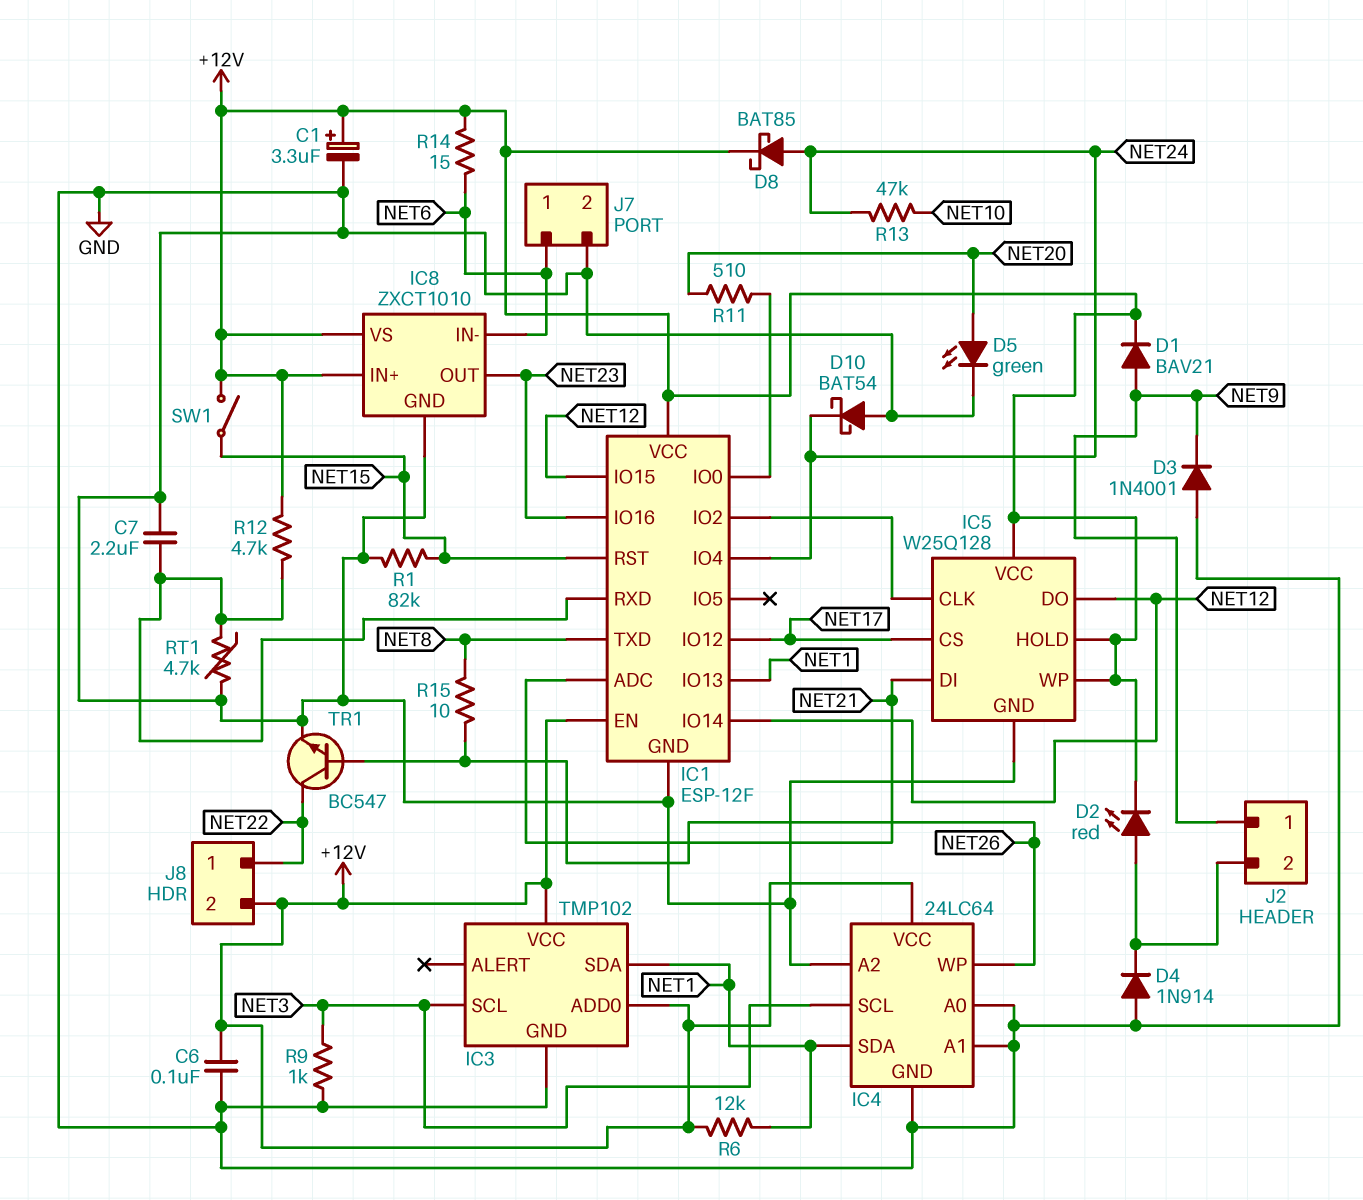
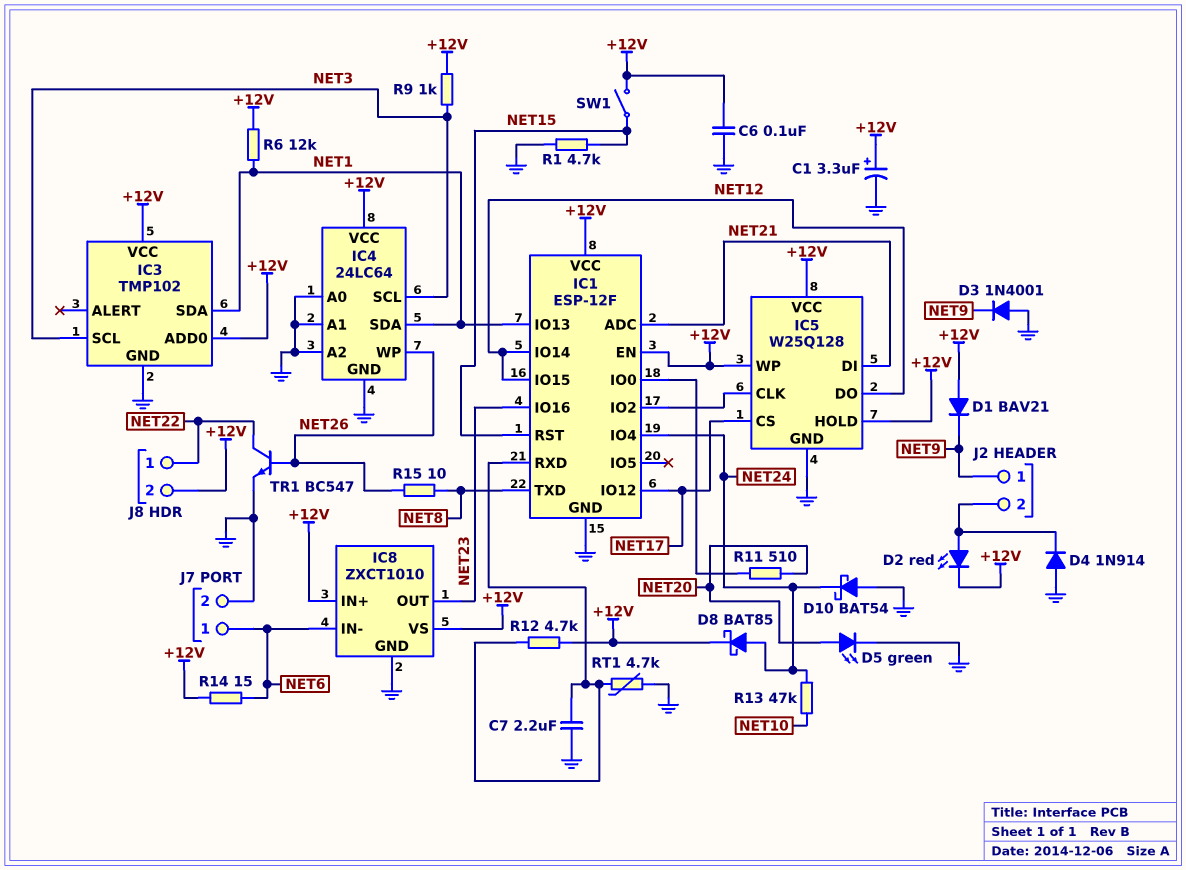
D1: diode BAV21 (A NET9, K +12V) -> diode BAV21 (A +12V, K NET9)
R1: 82k (GND, NET15) -> 4.7k (GND, NET15)
R9: 1k (GND, NET3) -> 1k (+12V, NET3)

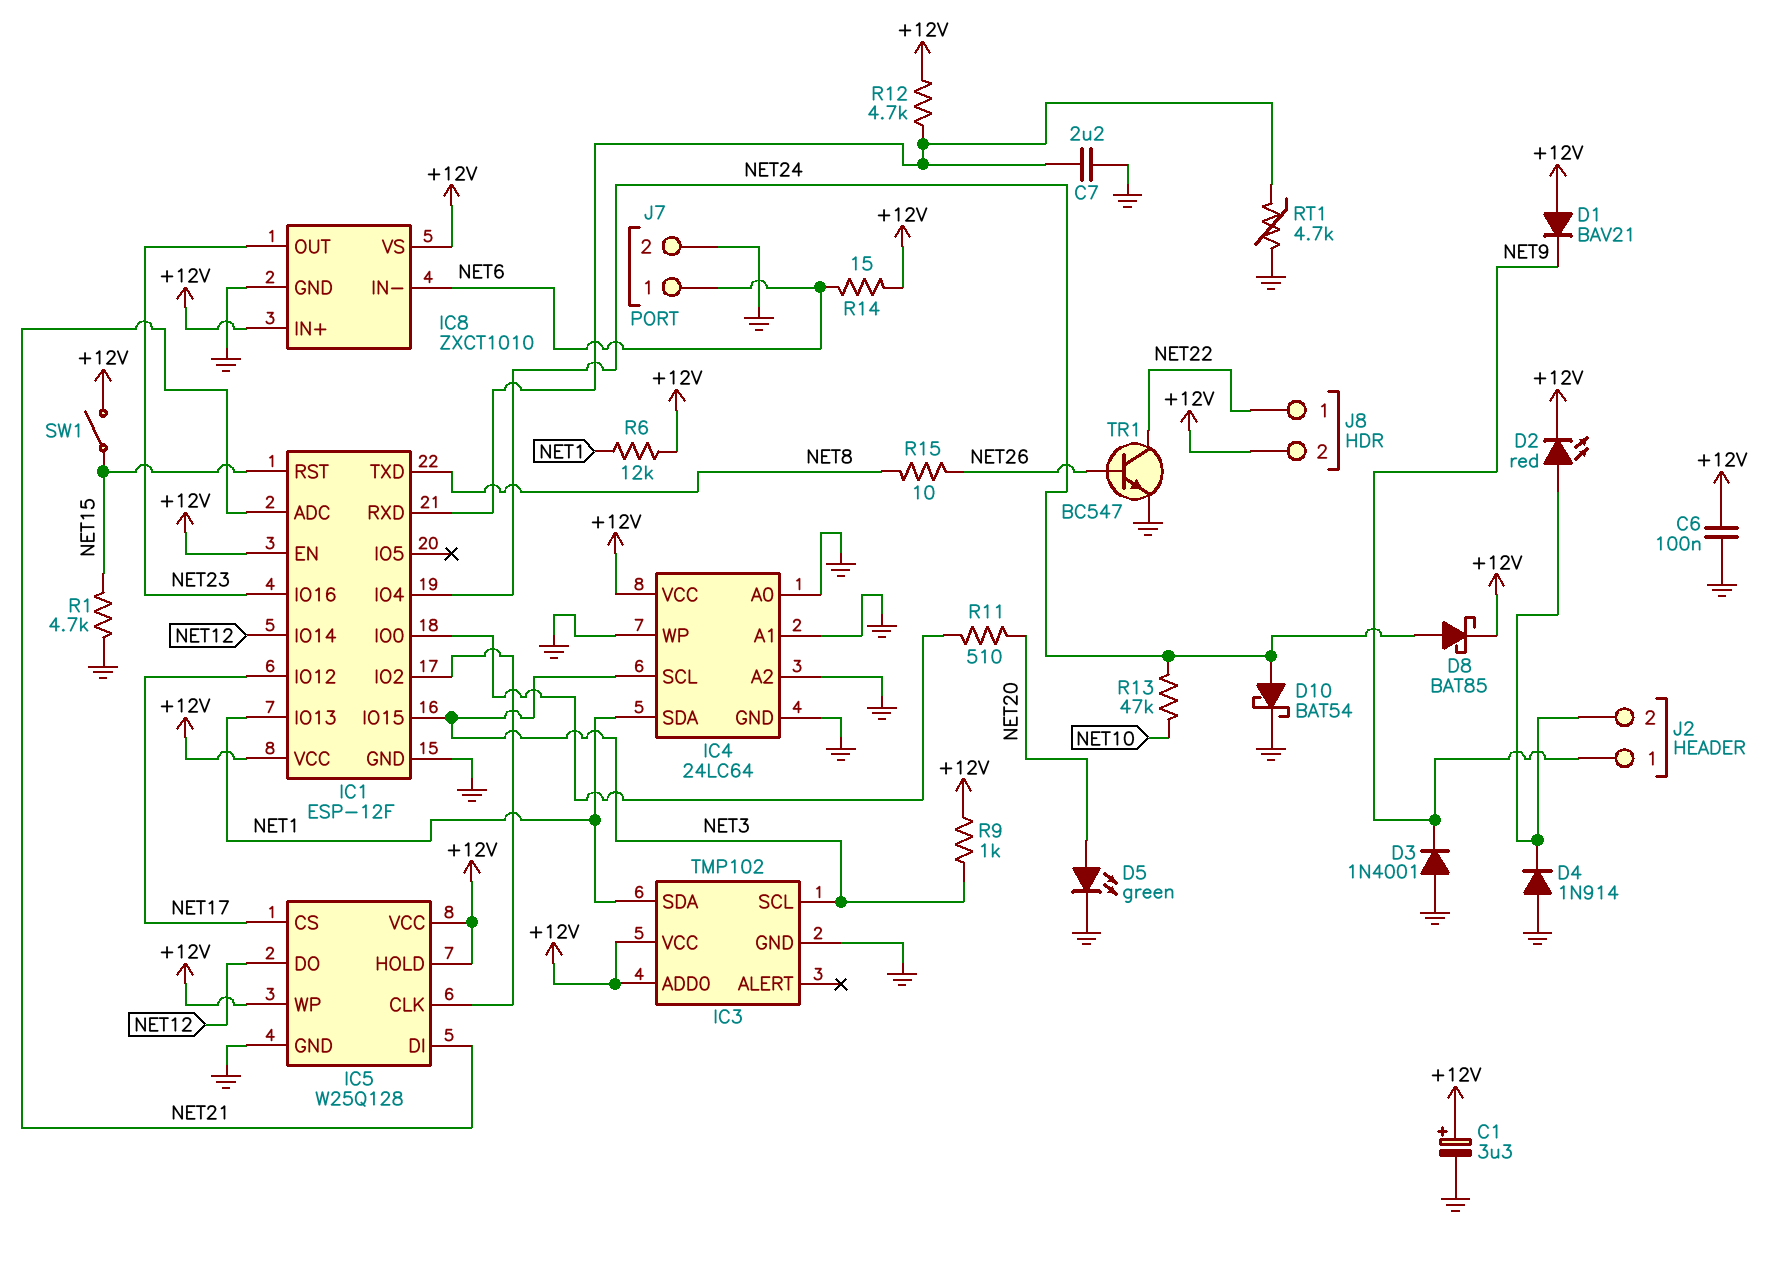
D10: schottky BAT54 (A GND, K NET24) -> schottky BAT54 (A NET24, K GND)
IC1 pin IO15: NET12 -> NET3
IC4 pin WP: NET26 -> GND

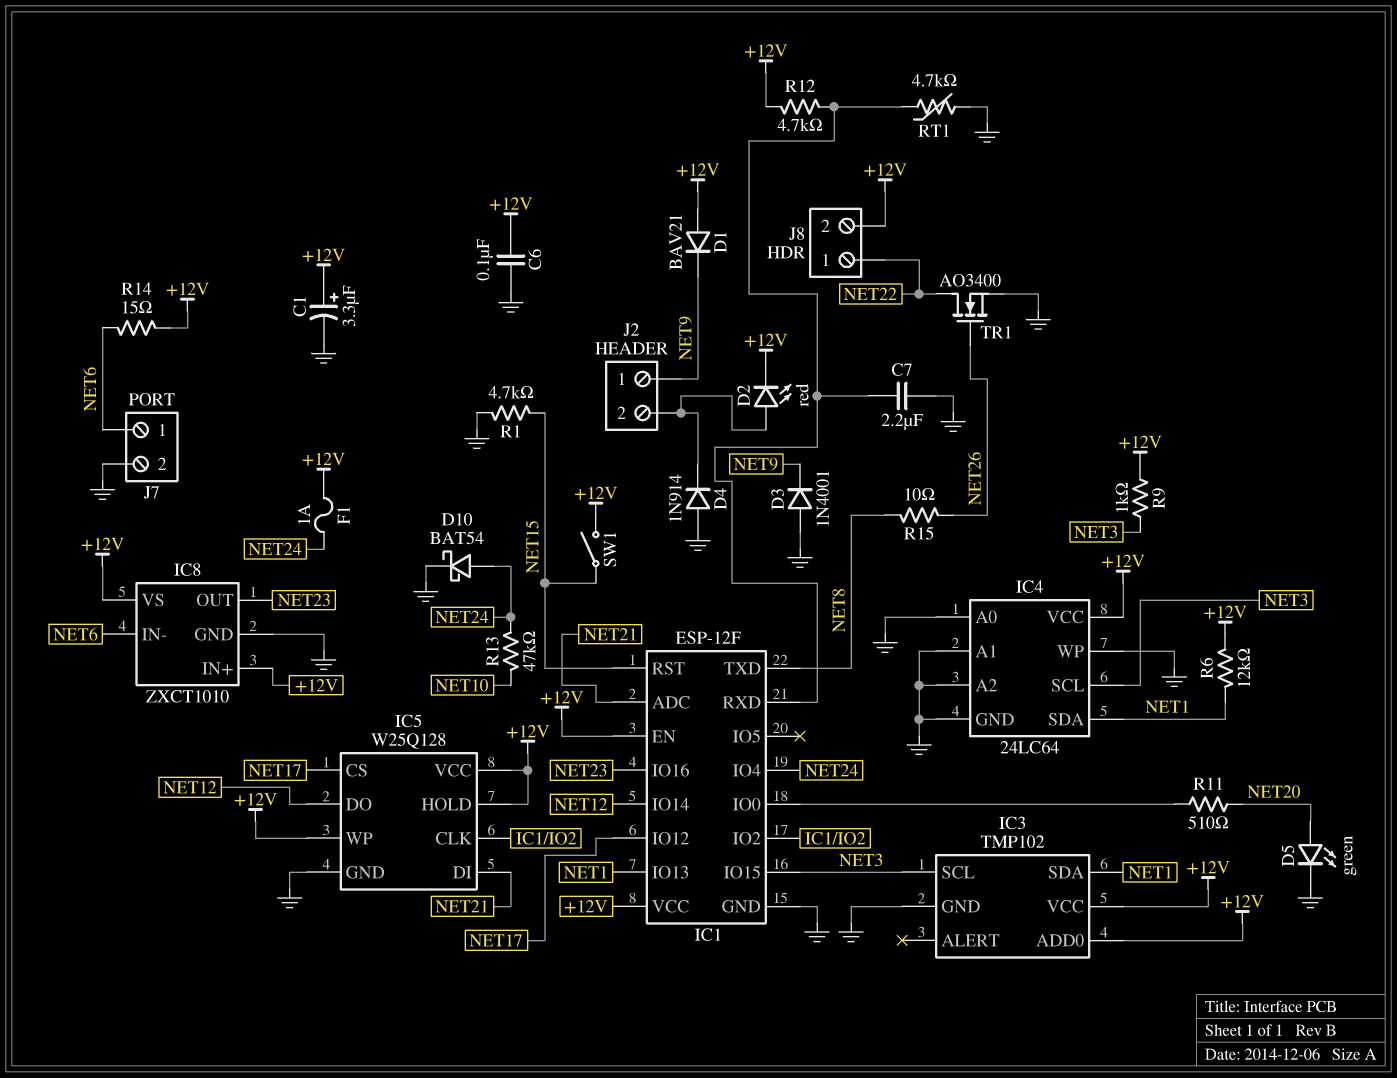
D8: schottky BAT85 (A NET24, K +12V) -> none
F1: none -> 1A (+12V, NET24)
TR1: NPN BC547 (B NET26, C NET22, E GND) -> NMOS AO3400 (G NET26, D NET22, S GND)

